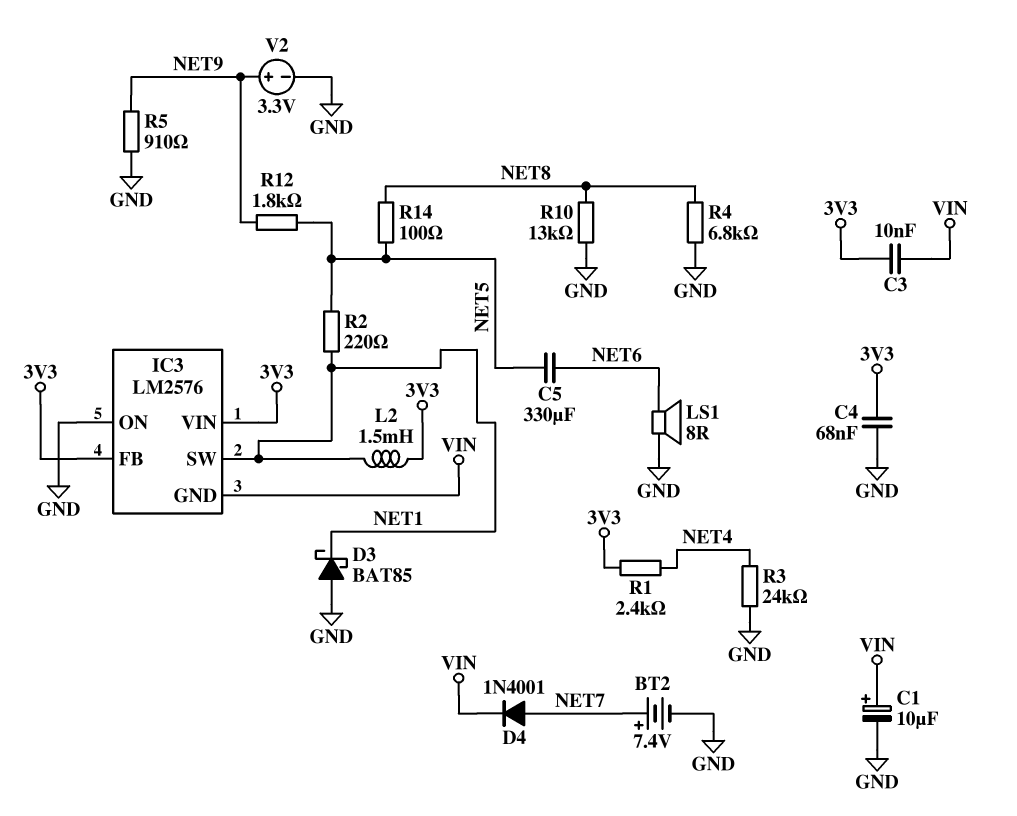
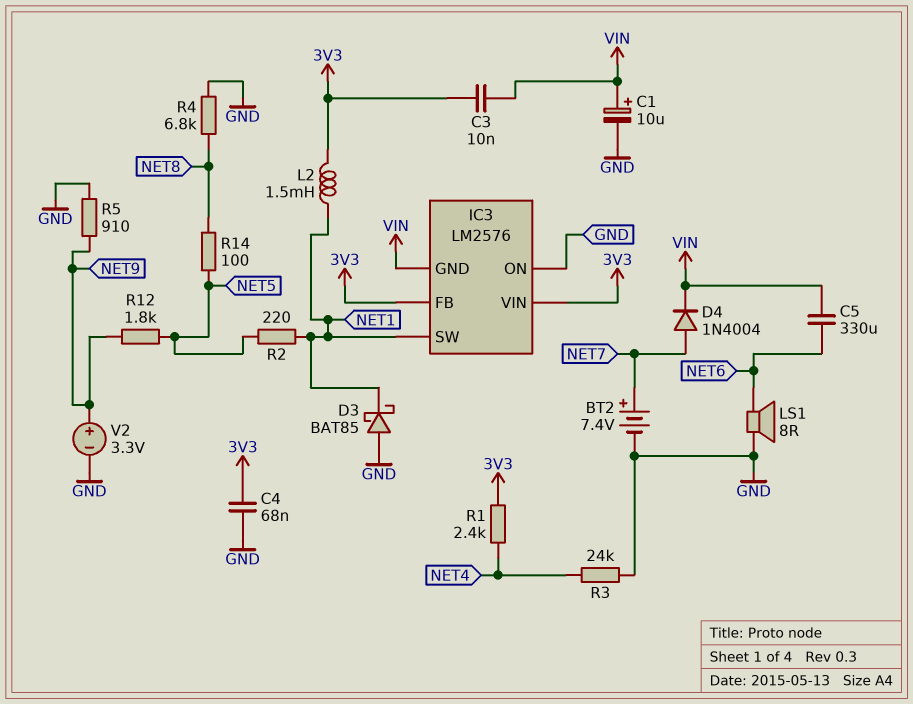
C5: 330uF (NET5, NET6) -> 330uF (NET6, VIN)
D4: diode 1N4001 (A NET7, K VIN) -> diode 1N4004 (A NET7, K VIN)
R10: 13k (GND, NET8) -> none

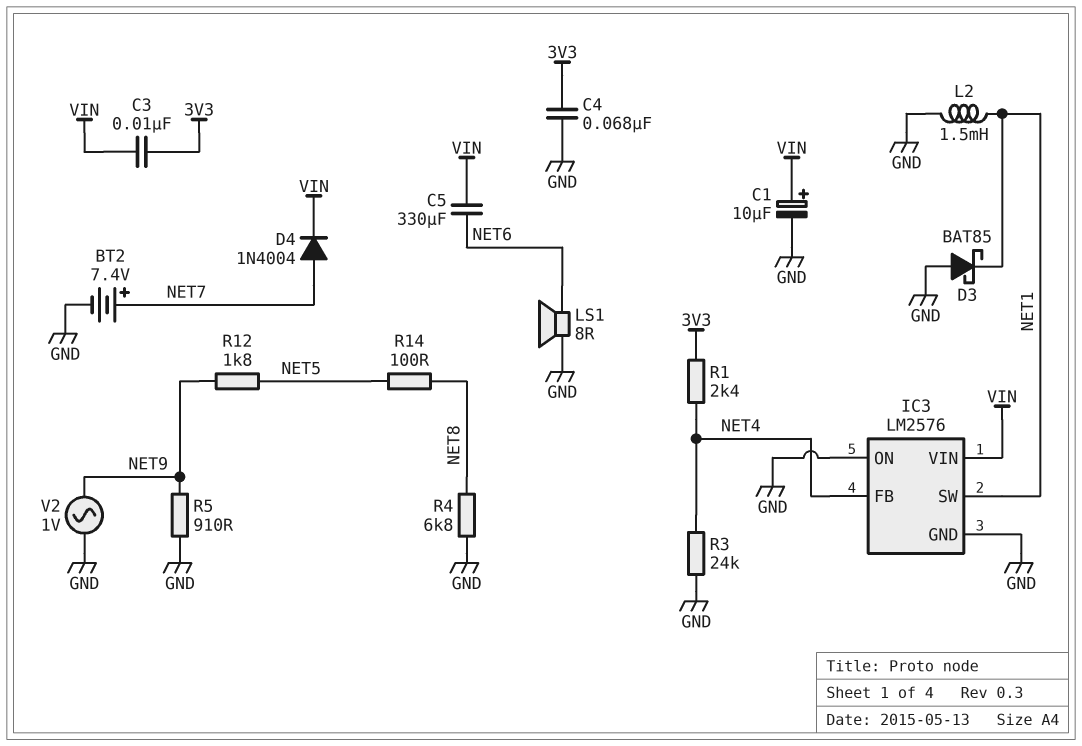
IC3 pin FB: 3V3 -> NET4
IC3 pin GND: VIN -> GND
IC3 pin VIN: 3V3 -> VIN
L2: 1.5mH (3V3, NET1) -> 1.5mH (GND, NET1)
R2: 220 (NET1, NET5) -> none
V2: 3.3V (plus NET9, minus GND) -> AC 1V (GND, NET9)

